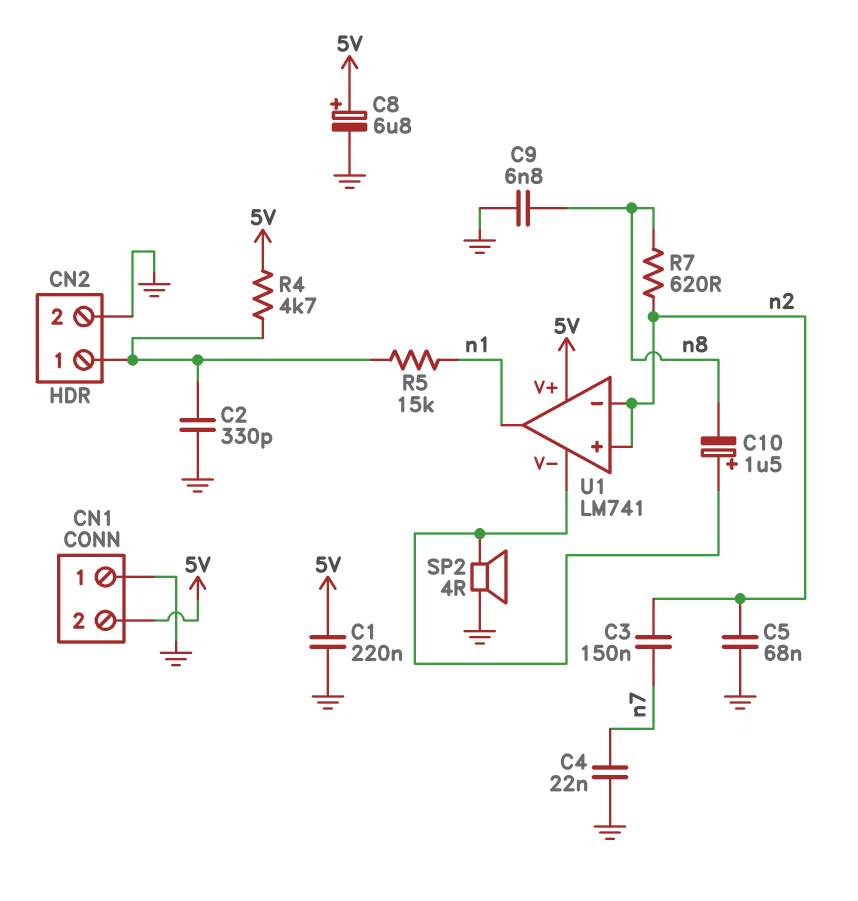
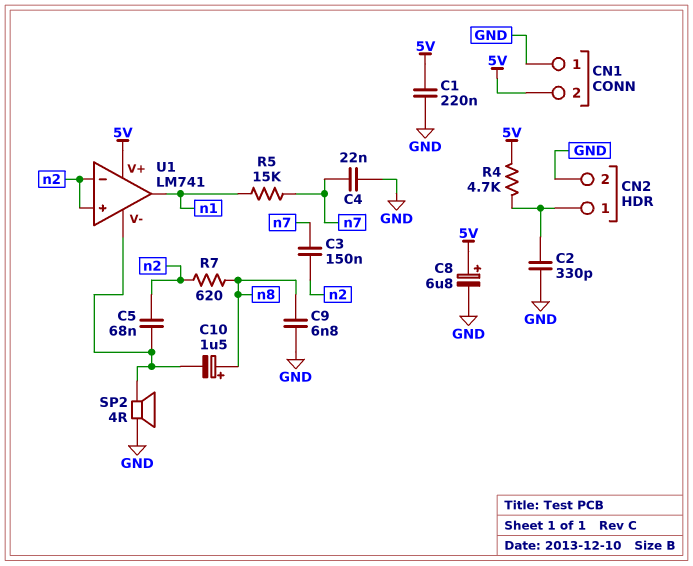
C5: 68nF (GND, n2) -> 68nF (U1/V-, n2)
C10: 1.5uF (plus U1/V-, minus n8) -> 1.5uF (plus n8, minus U1/V-)
R5: 15k (CN2/1, n1) -> 15k (n1, n7)

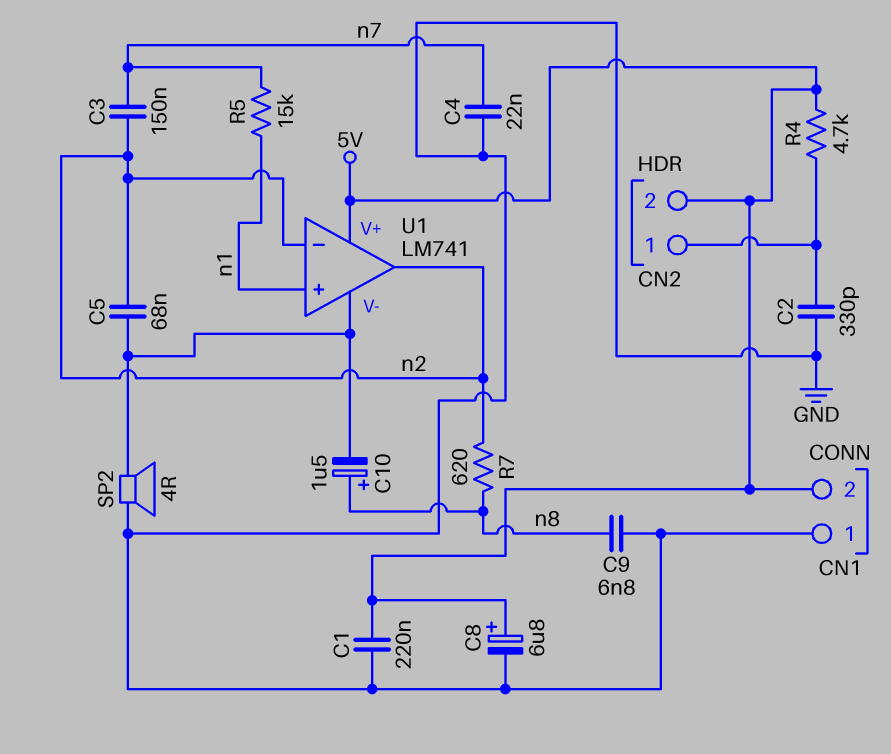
CN2 pin 2: GND -> 5V
U1 pin in+: n2 -> n1
U1 pin out: n1 -> n2

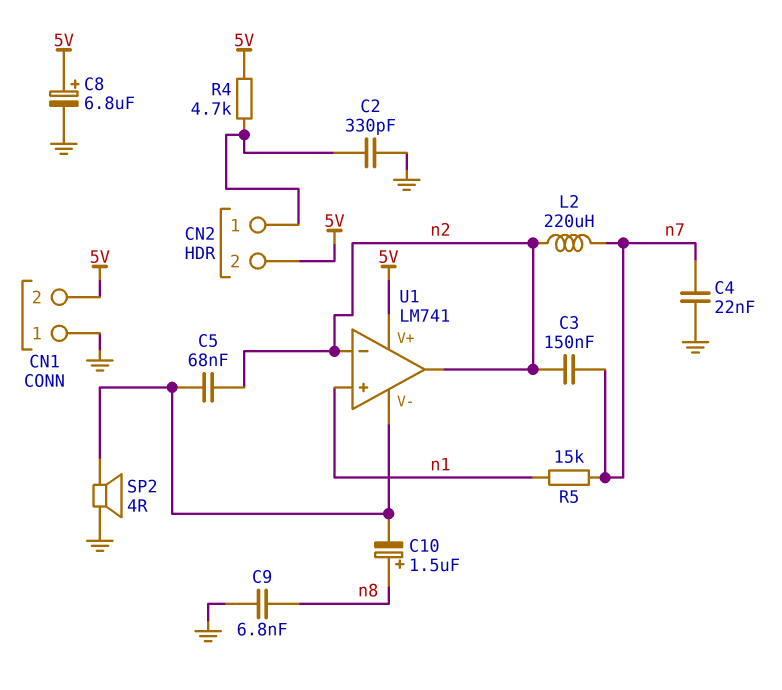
C1: 220nF (5V, GND) -> none
L2: none -> 220uH (n2, n7)
R7: 620 (n2, n8) -> none

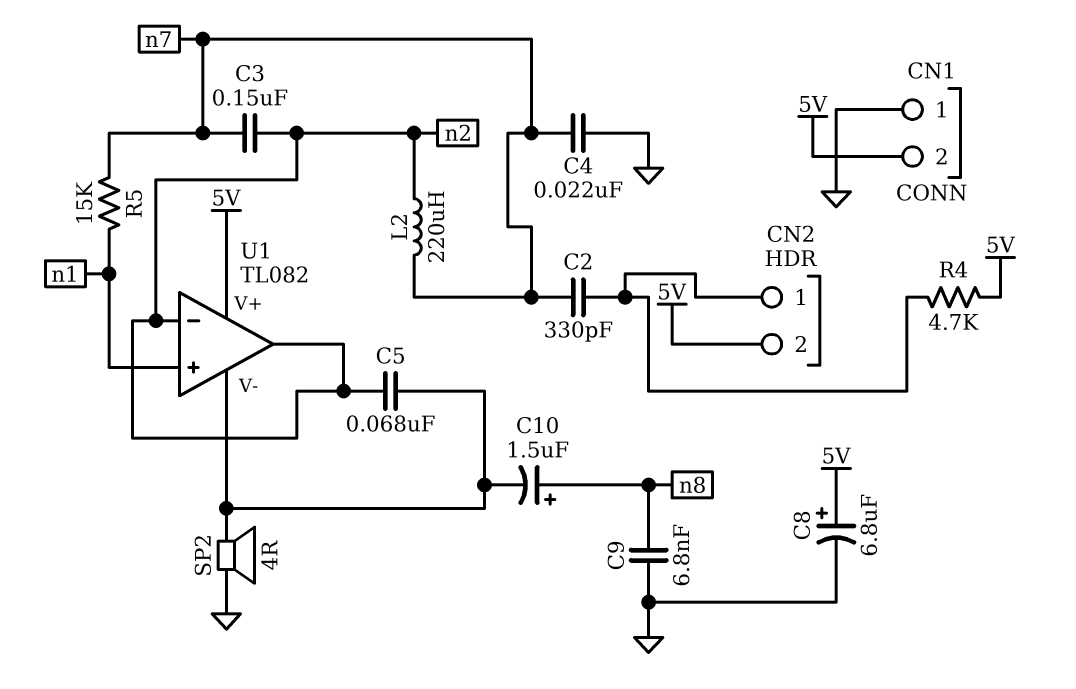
C2: 330pF (CN2/1, GND) -> 330pF (CN2/1, n7)
U1: LM741 -> TL082

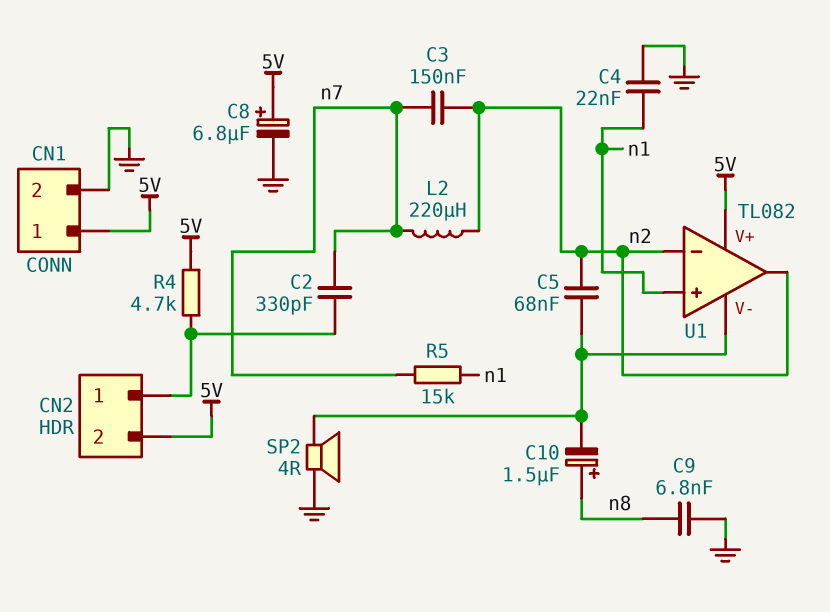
C4: 22nF (GND, n7) -> 22nF (GND, n1)
CN1 pin 1: GND -> 5V
CN1 pin 2: 5V -> GND

